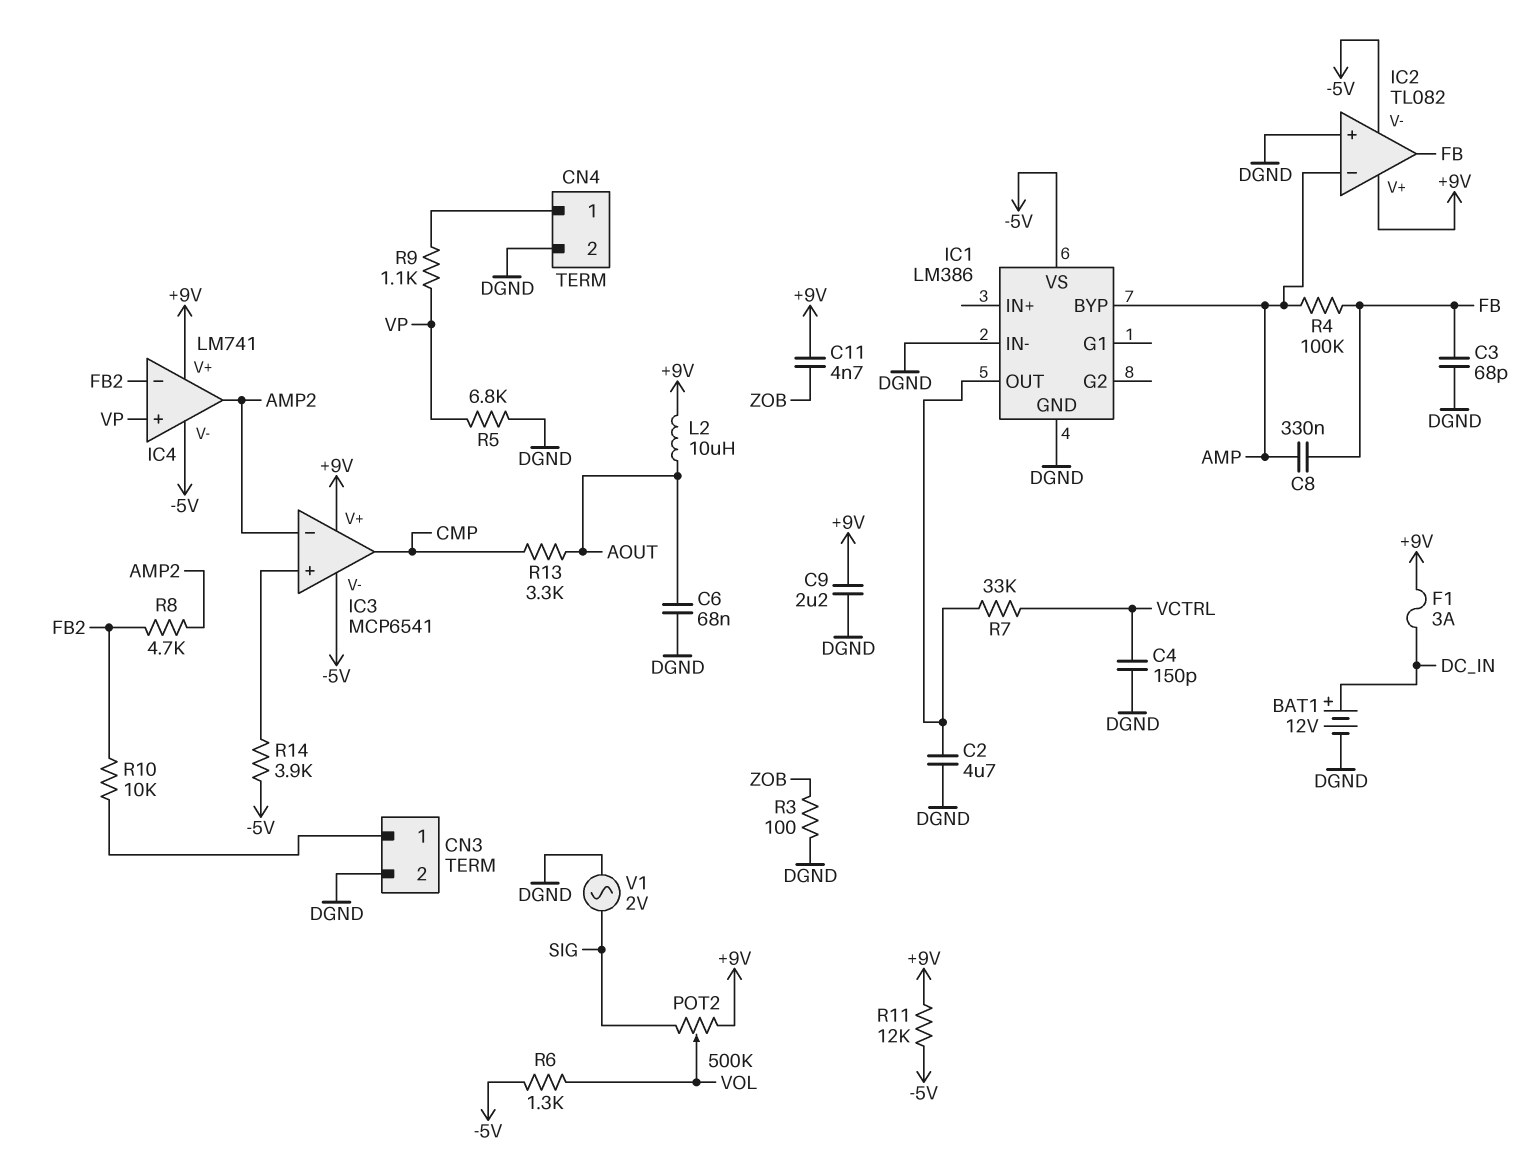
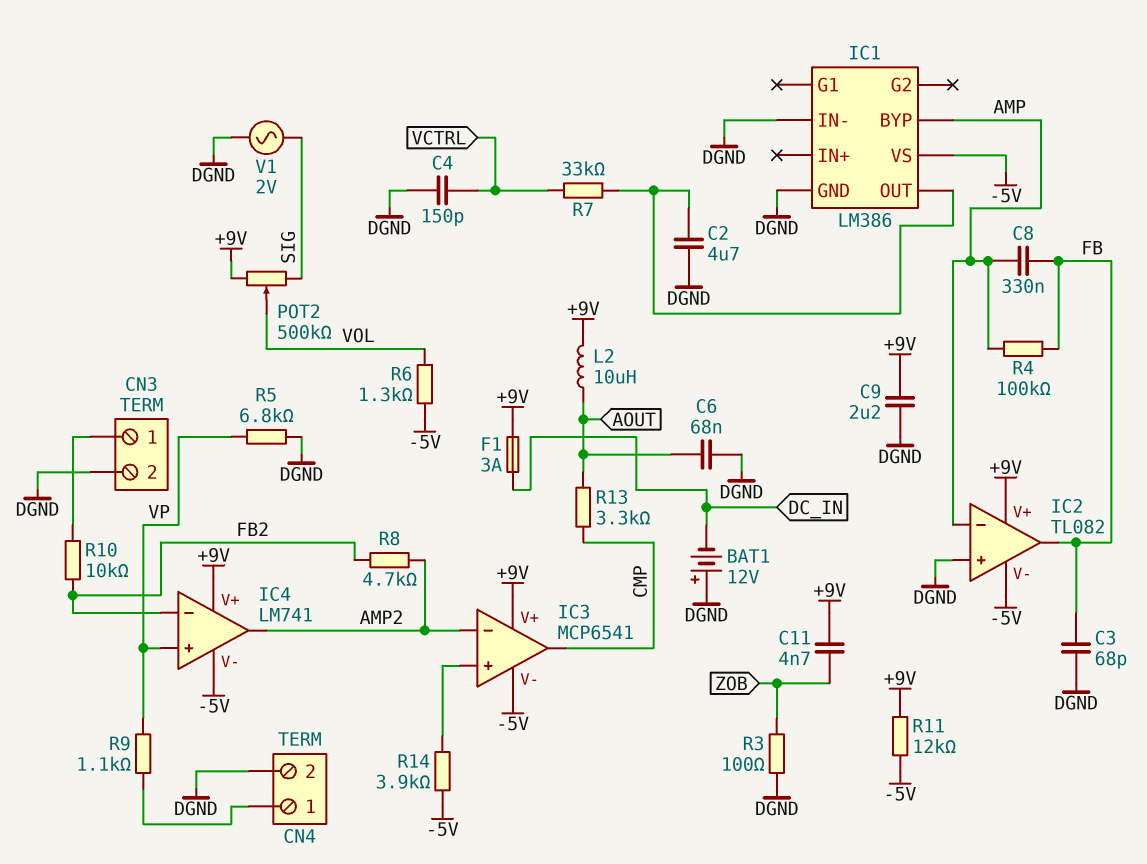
BAT1: 12V (plus DC_IN, minus DGND) -> 12V (plus DGND, minus DC_IN)

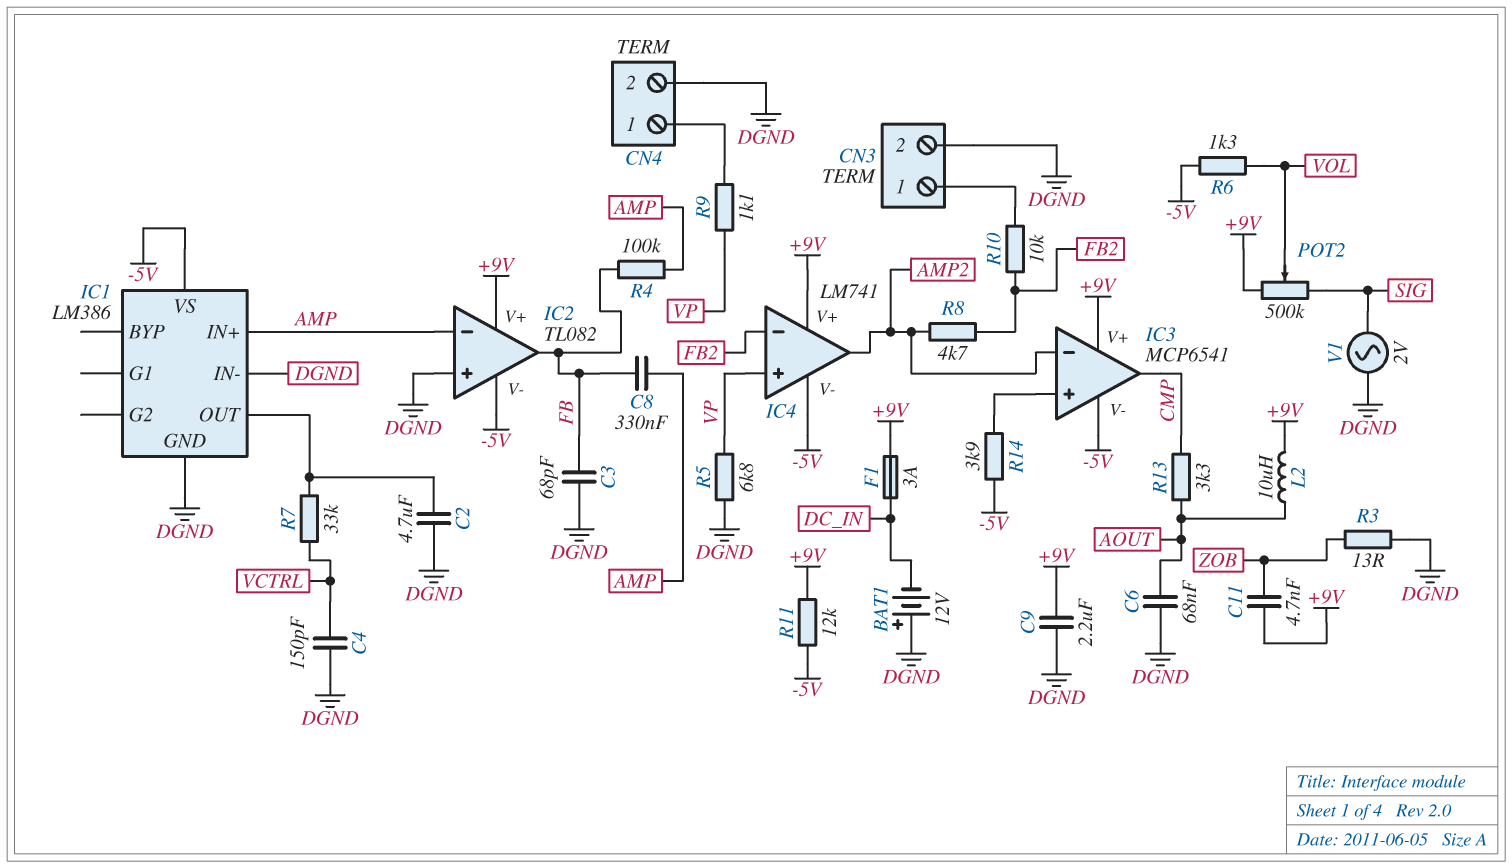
IC1 pin BYP: AMP -> none
IC1 pin IN+: none -> AMP
R3: 100 (DGND, ZOB) -> 13 (DGND, ZOB)

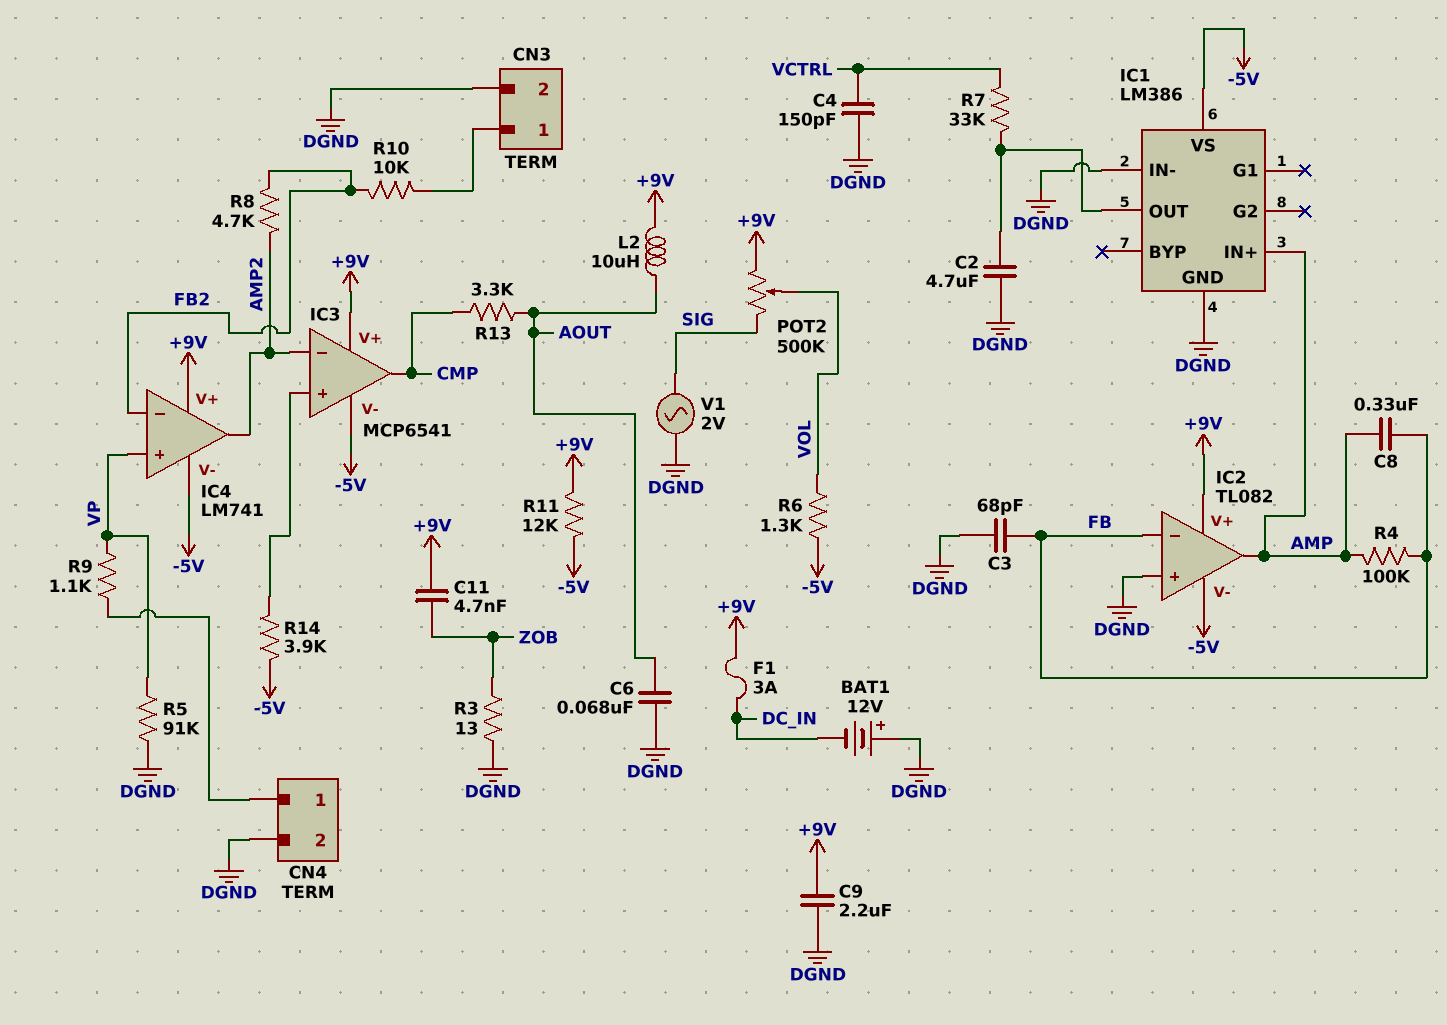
IC2 pin in-: AMP -> FB
IC2 pin out: FB -> AMP
R5: 6.8k (DGND, VP) -> 91k (DGND, VP)

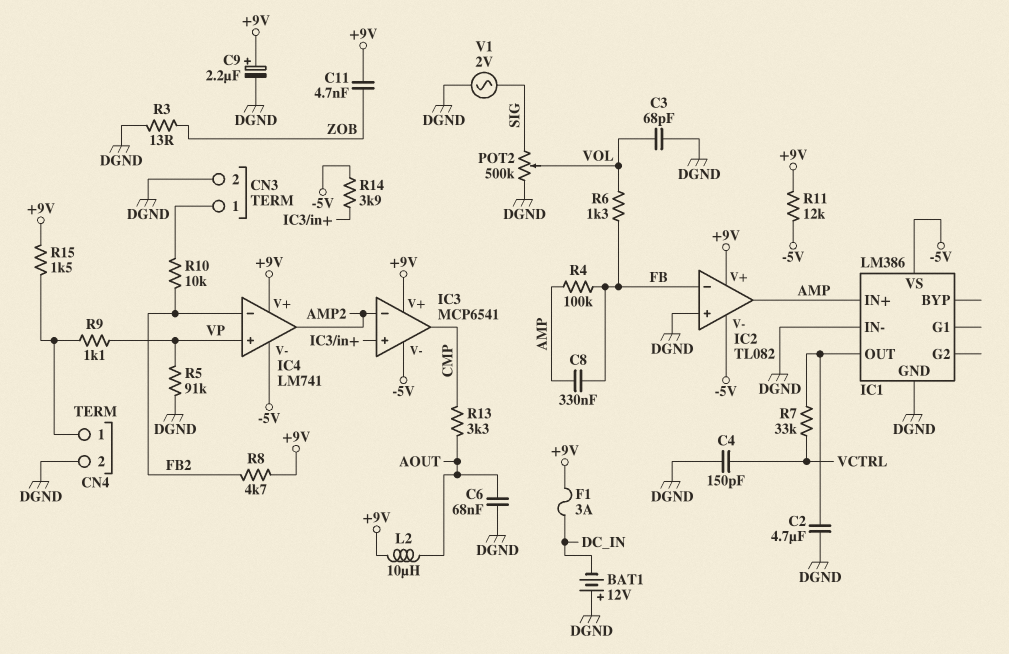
C3: 68pF (DGND, FB) -> 68pF (DGND, VOL)
C9: 2.2uF (+9V, DGND) -> 2.2uF (plus +9V, minus DGND)
POT2: 500k (+9V, SIG, wiper VOL) -> 500k (DGND, SIG, wiper VOL)
R6: 1.3k (-5V, VOL) -> 1.3k (FB, VOL)
R8: 4.7k (AMP2, FB2) -> 4.7k (+9V, FB2)
R15: none -> 1.5k (+9V, CN4/1)

